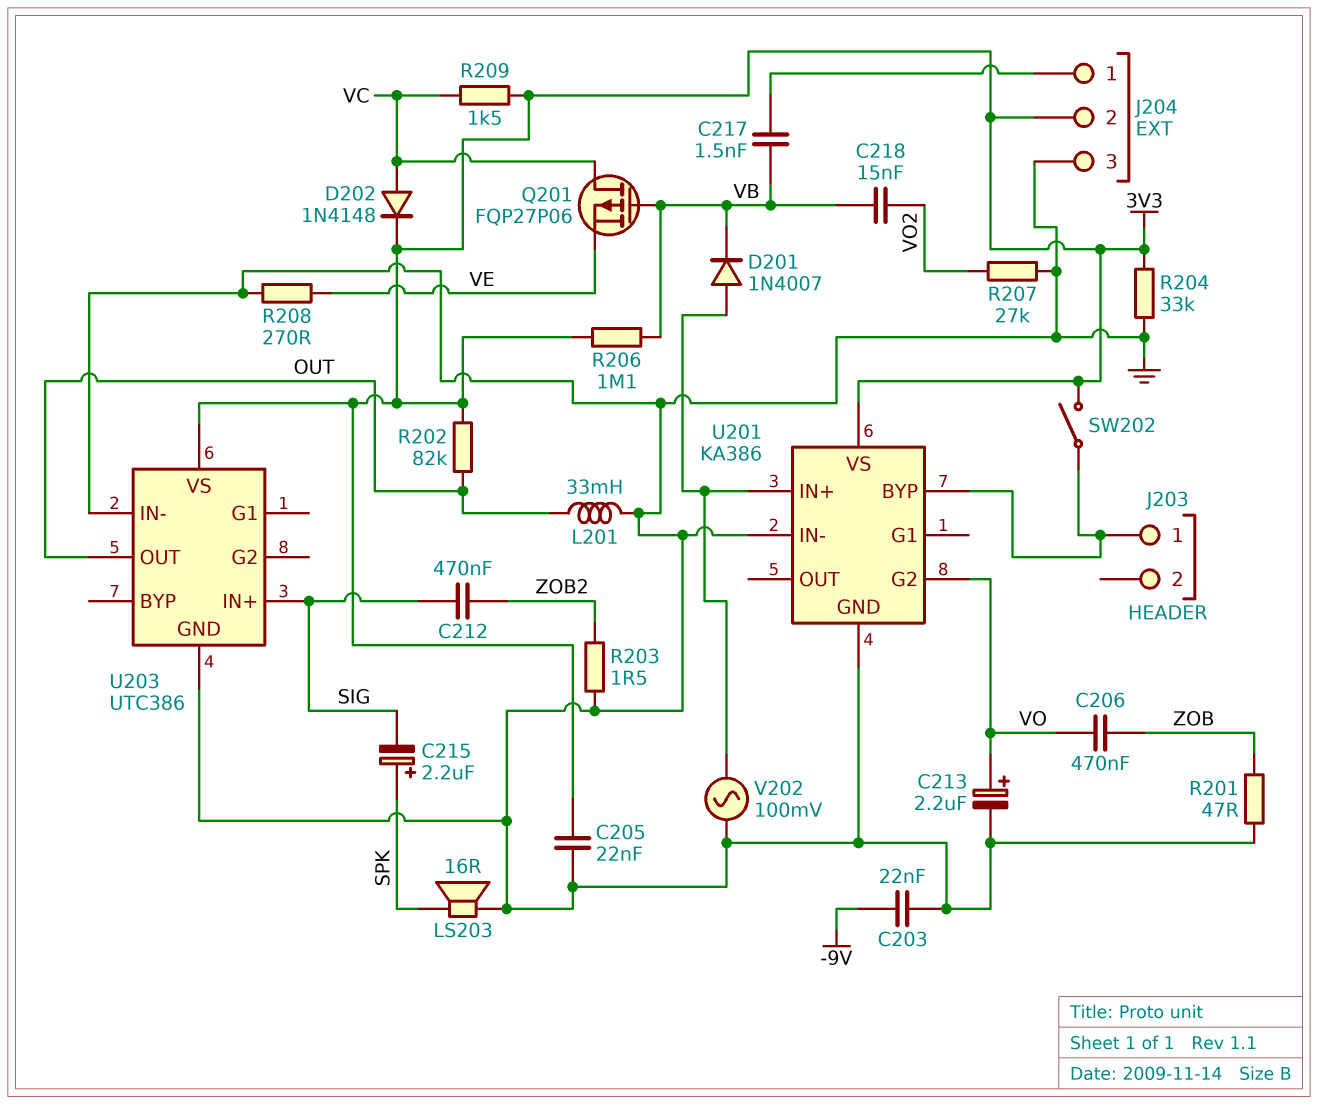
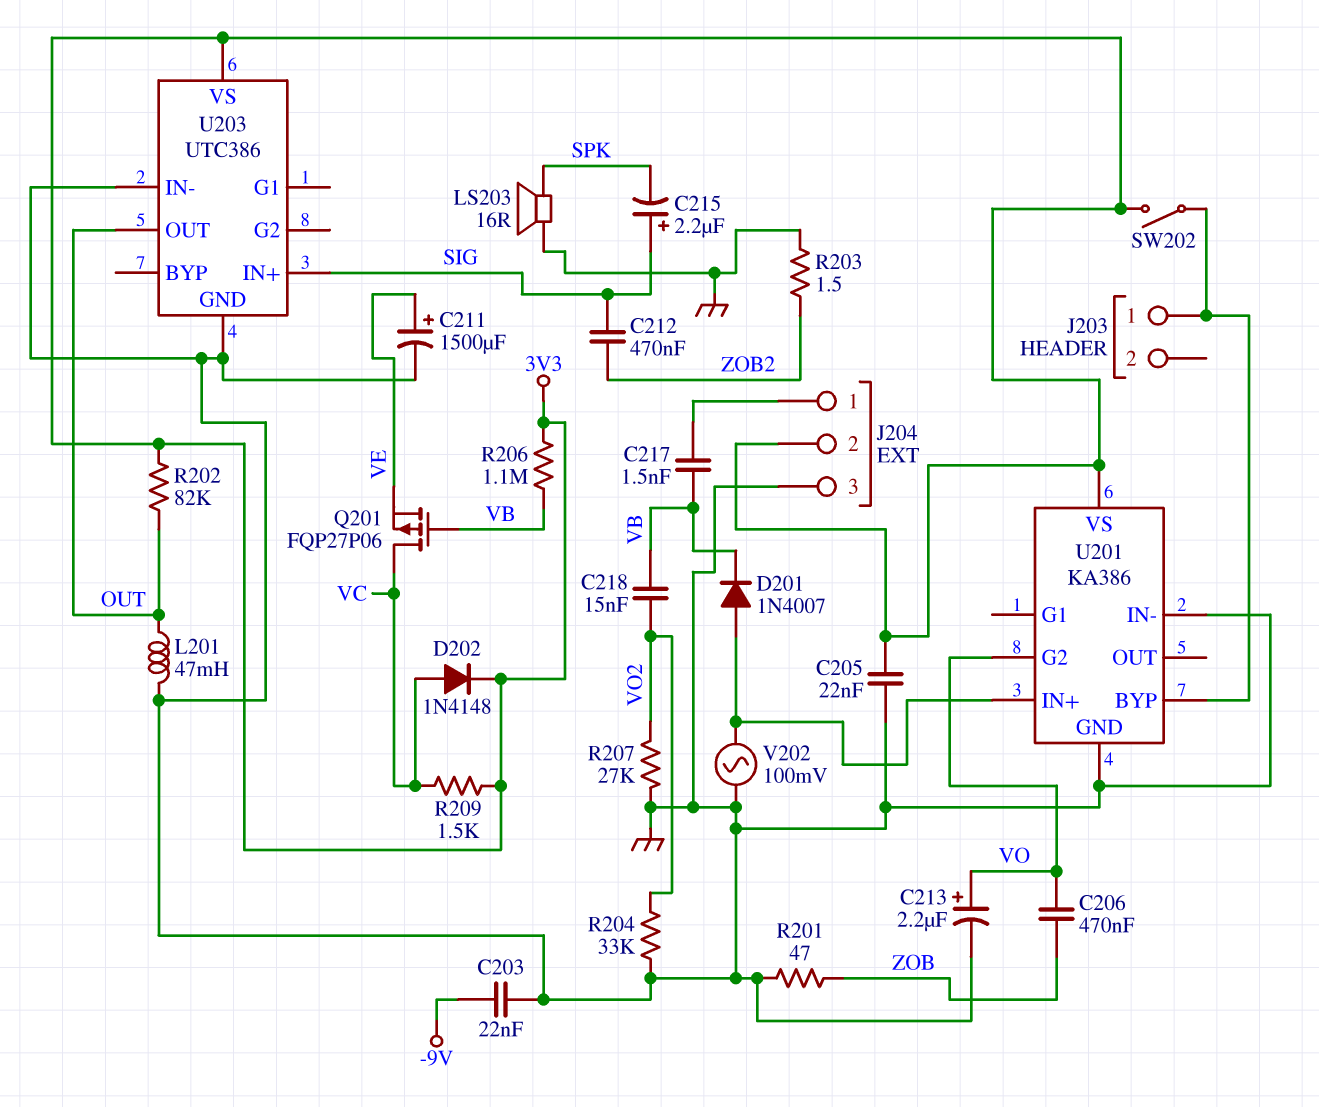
C211: none -> 1500uF (plus VE, minus GND)
C215: 2.2uF (plus SPK, minus SIG) -> 2.2uF (plus SIG, minus SPK)
L201: 33mH (GND, OUT) -> 47mH (GND, OUT)
R204: 33k (3V3, GND) -> 33k (GND, VO2)
R208: 270 (GND, VE) -> none

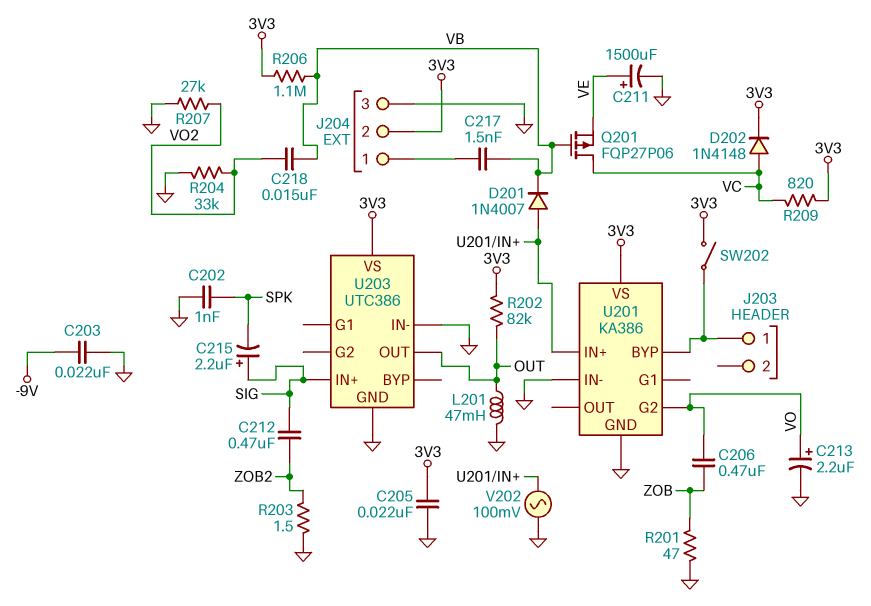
C202: none -> 1nF (GND, SPK)
LS203: speaker 16R (GND, SPK) -> none
R209: 1.5k (3V3, VC) -> 820 (3V3, VC)

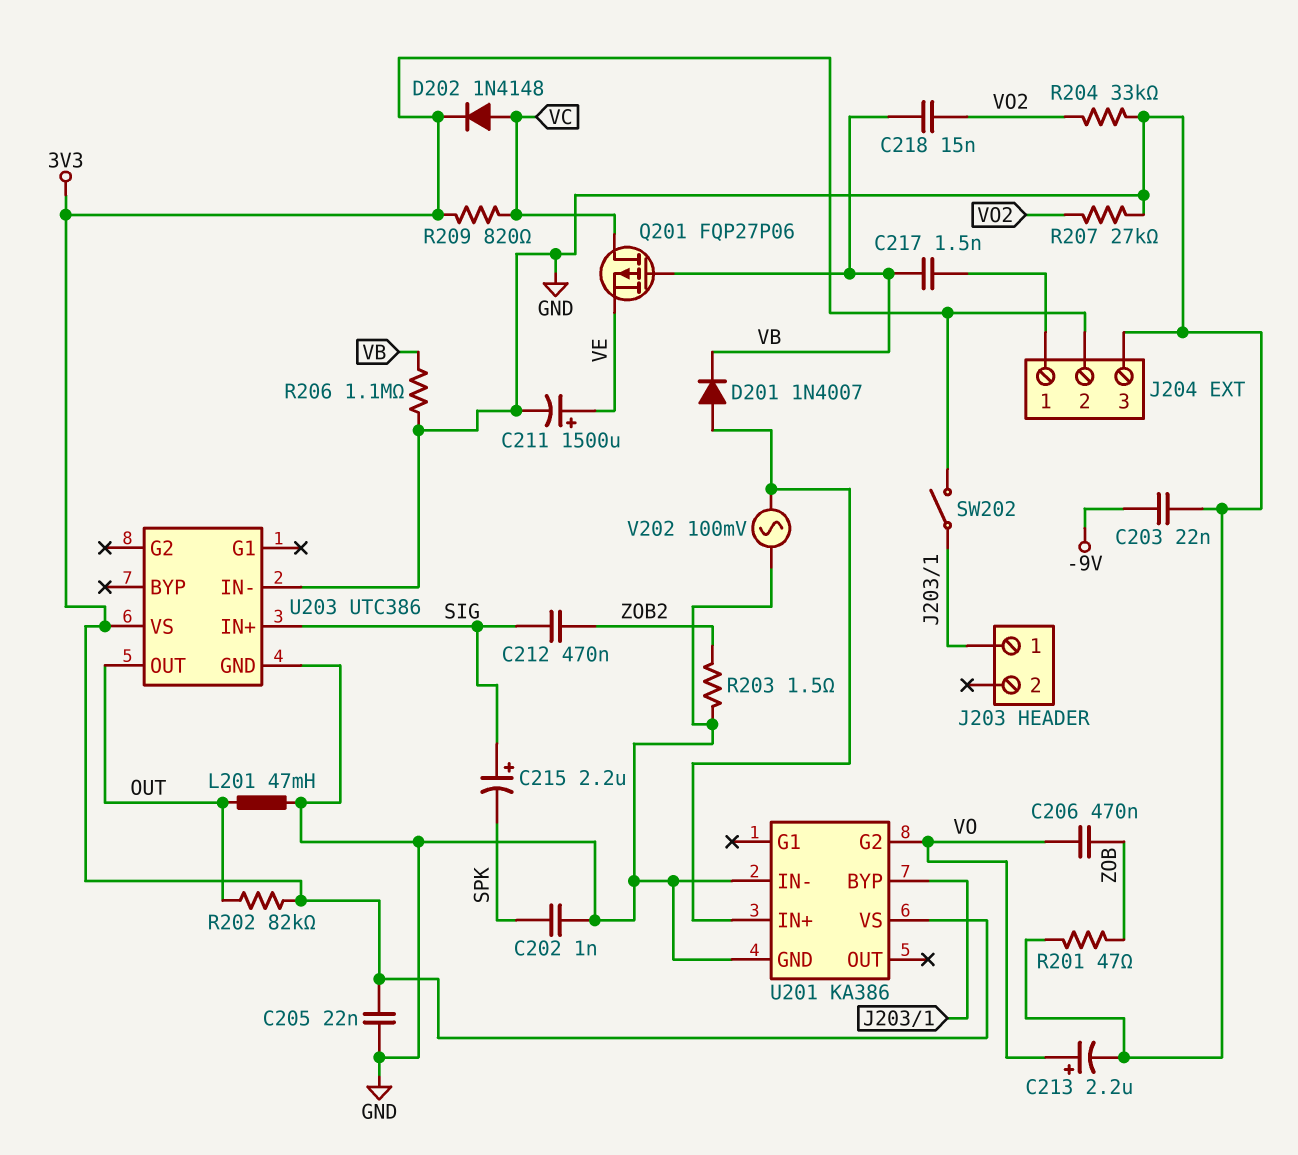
R206: 1.1M (3V3, VB) -> 1.1M (GND, VB)

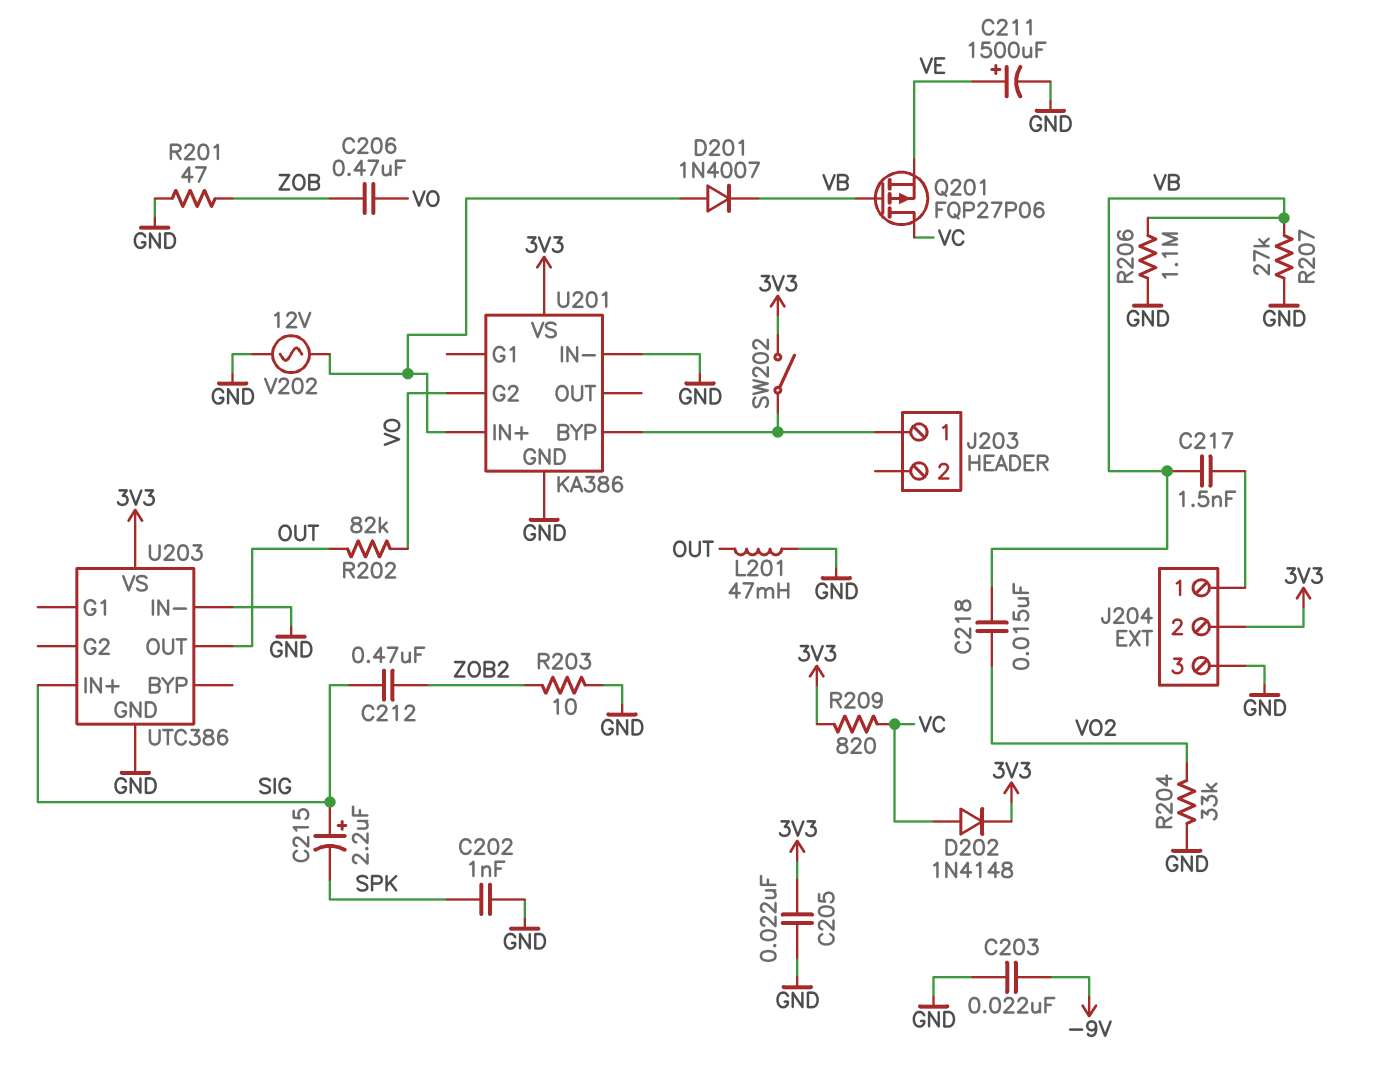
C213: 2.2uF (plus VO, minus GND) -> none
R202: 82k (3V3, OUT) -> 82k (OUT, VO)
R203: 1.5 (GND, ZOB2) -> 10 (GND, ZOB2)
R207: 27k (GND, VO2) -> 27k (GND, VB)
V202: AC 100mV (GND, U201/IN+) -> AC 12V (GND, U201/IN+)

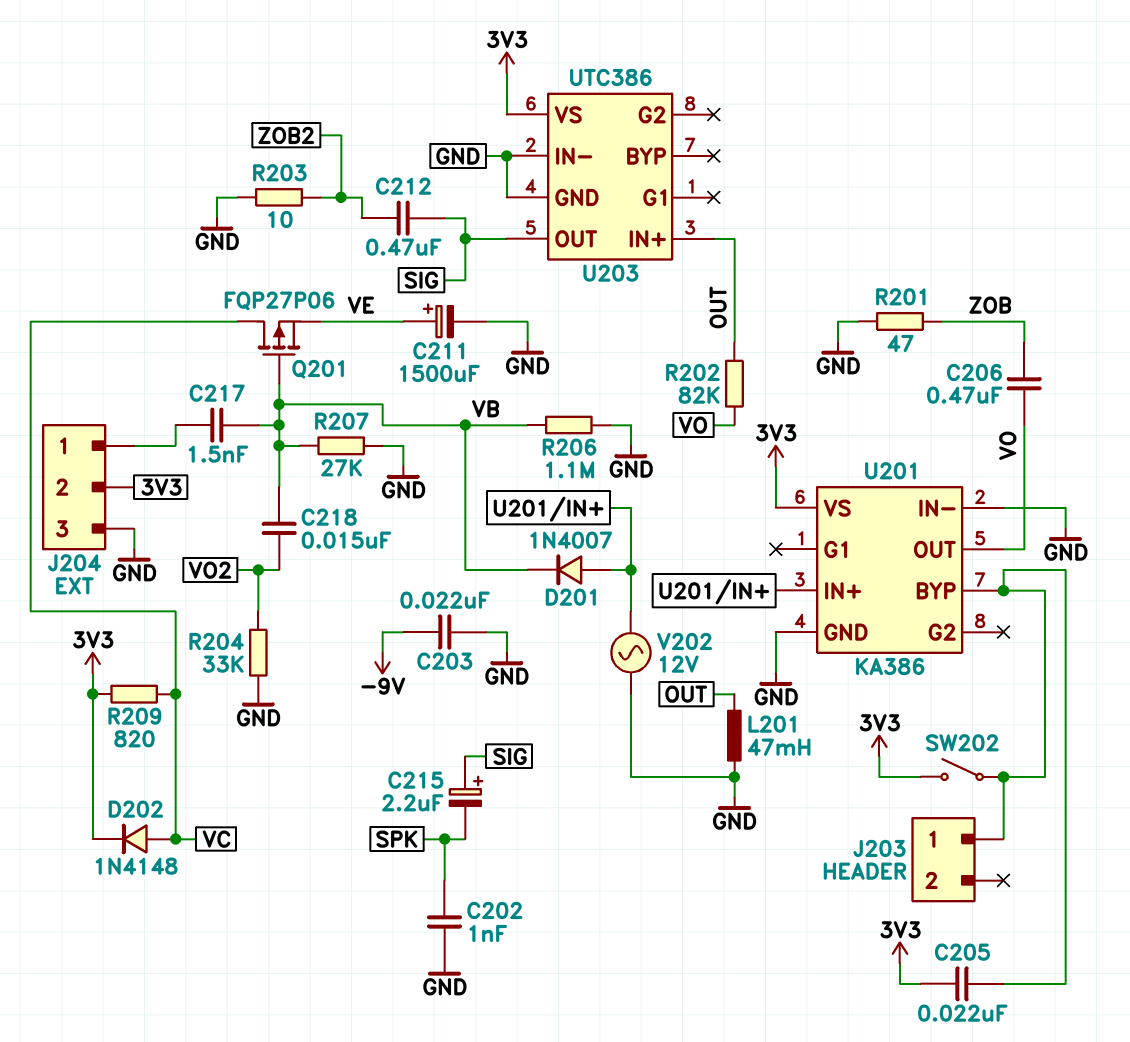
C205: 22nF (3V3, GND) -> 22nF (3V3, J203/1)
U201 pin G2: VO -> none
U201 pin OUT: none -> VO
U203 pin IN+: SIG -> OUT
U203 pin OUT: OUT -> SIG

